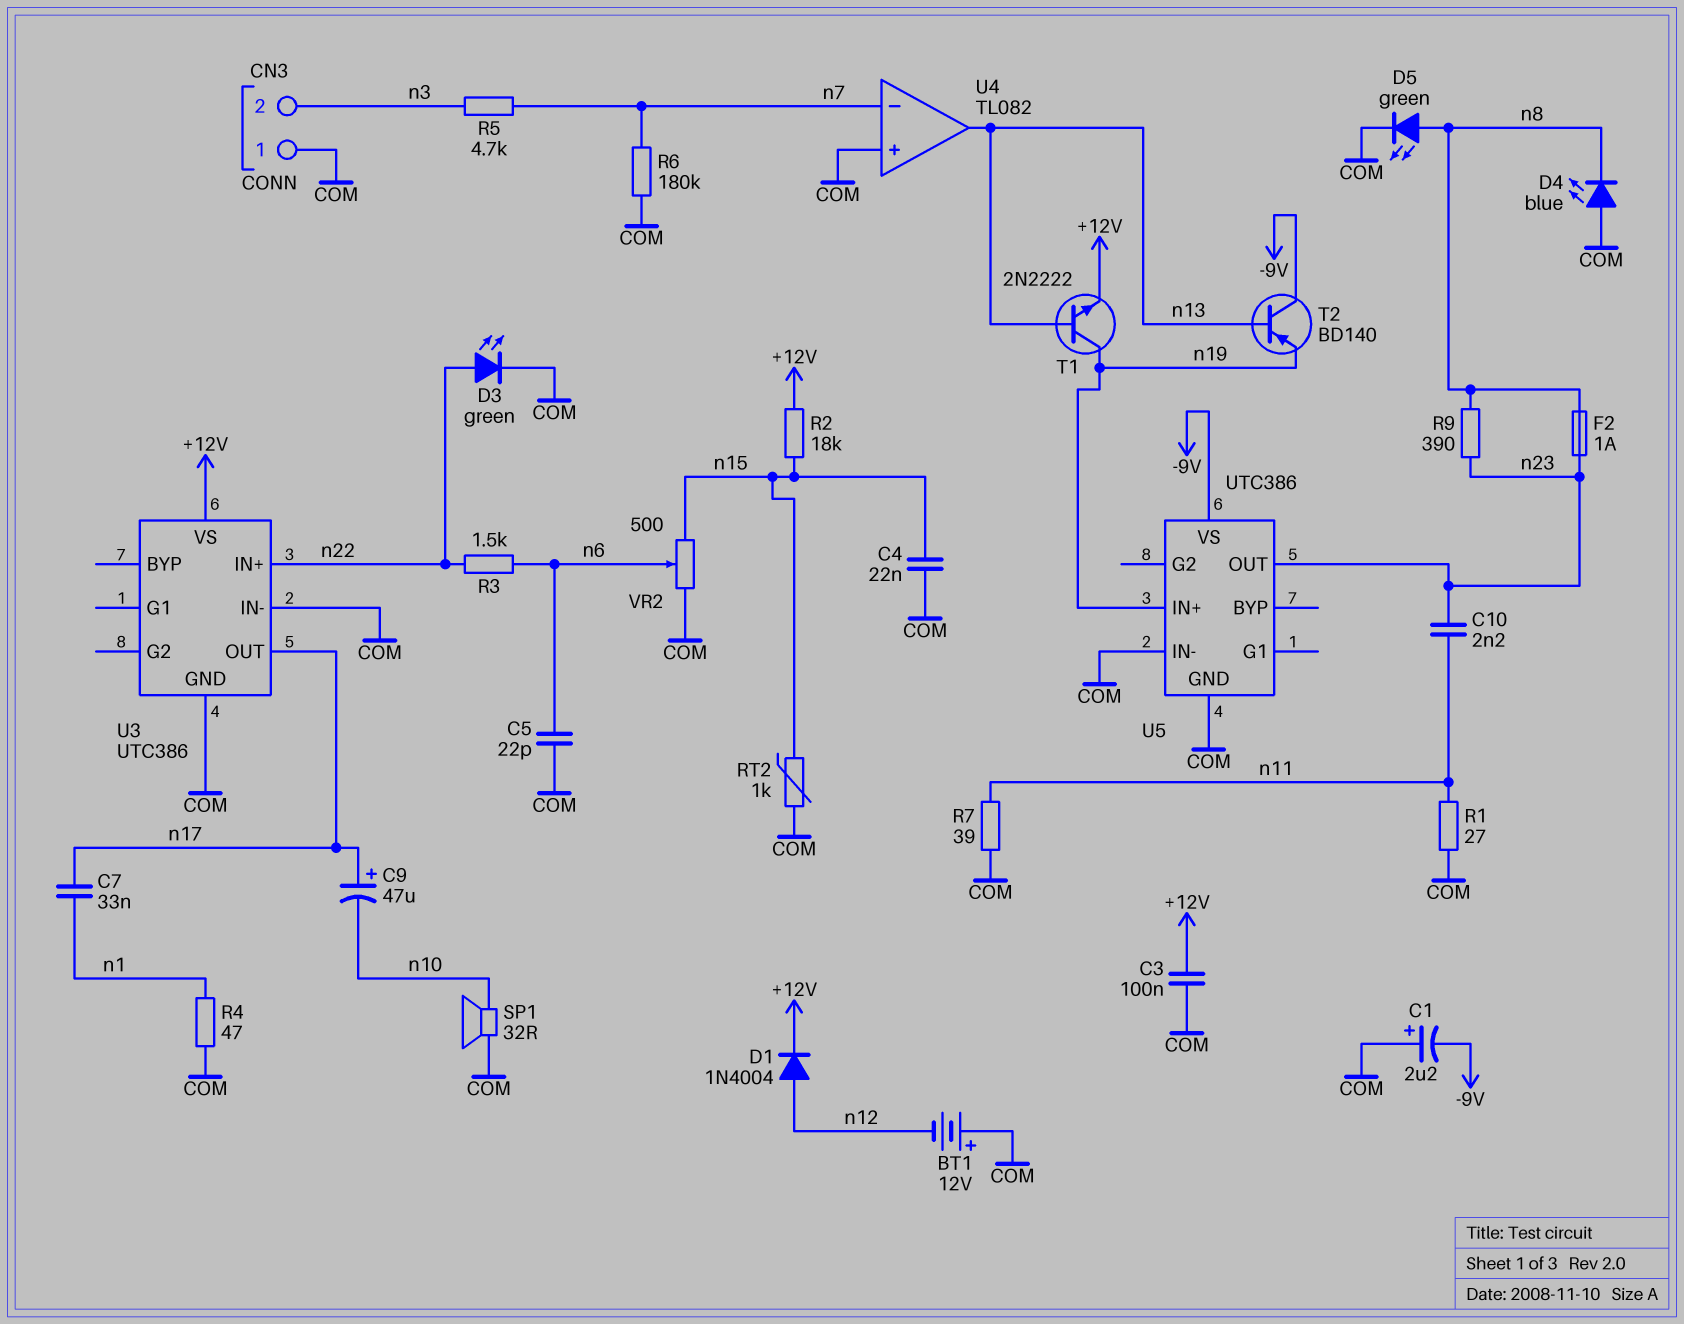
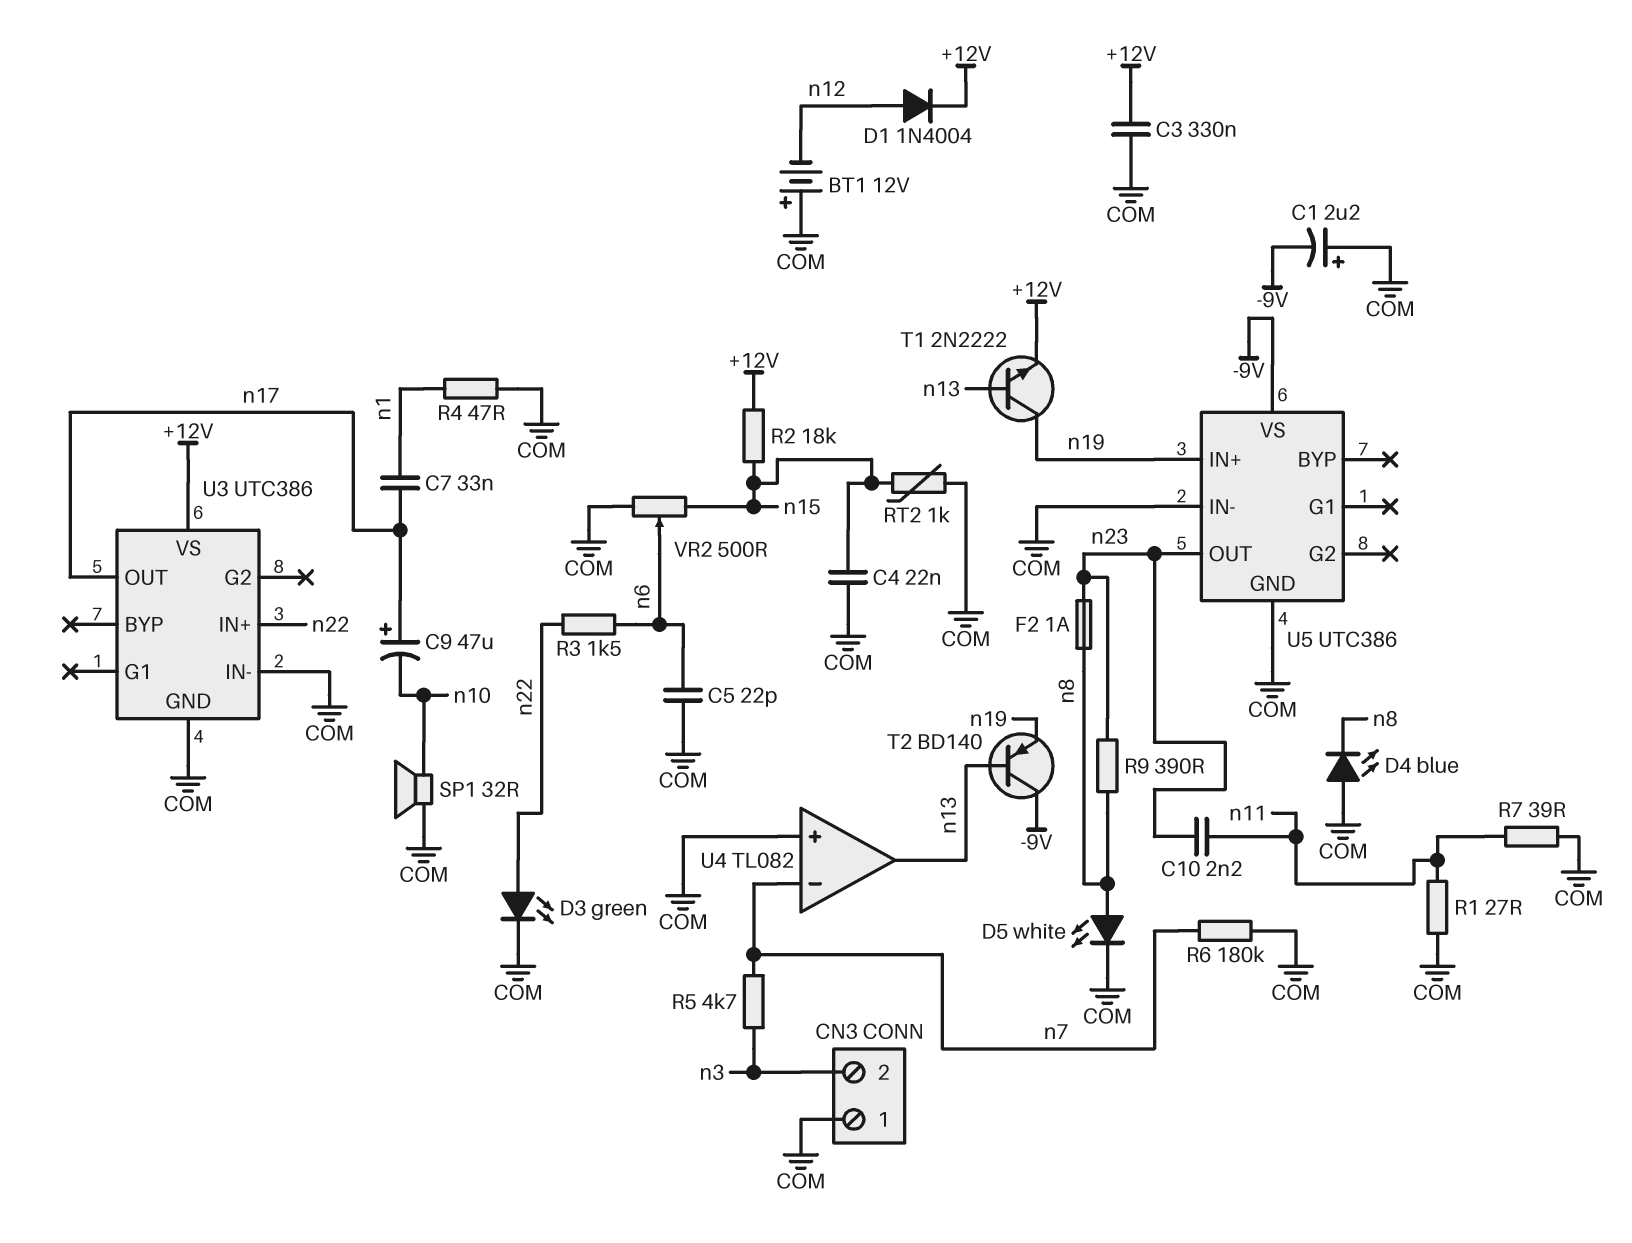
C3: 100nF (+12V, COM) -> 330nF (+12V, COM)
D5: LED green (A n8, K COM) -> LED white (A n8, K COM)

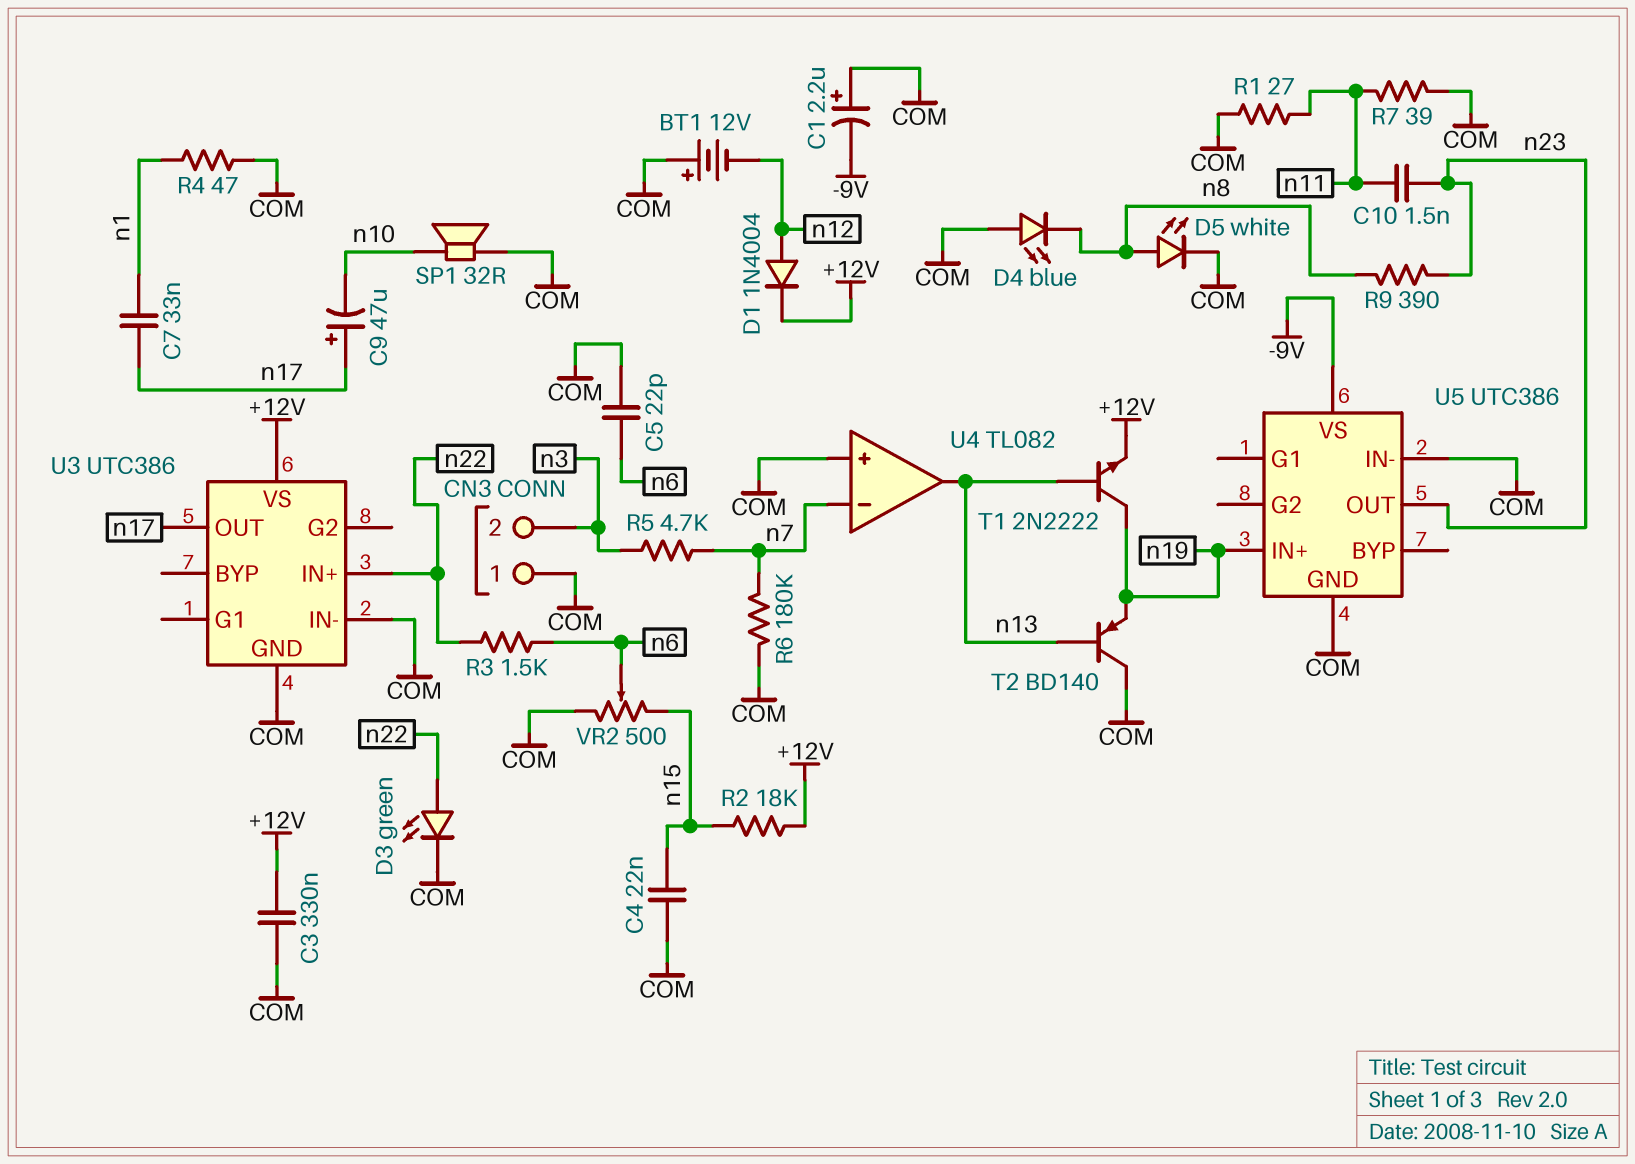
C10: 2.2nF (n11, n23) -> 1.5nF (n11, n23)
F2: 1A (n8, n23) -> none
RT2: 1k (COM, n15) -> none
T2: PNP BD140 (B n13, C -9V, E n19) -> PNP BD140 (B n13, C COM, E n19)

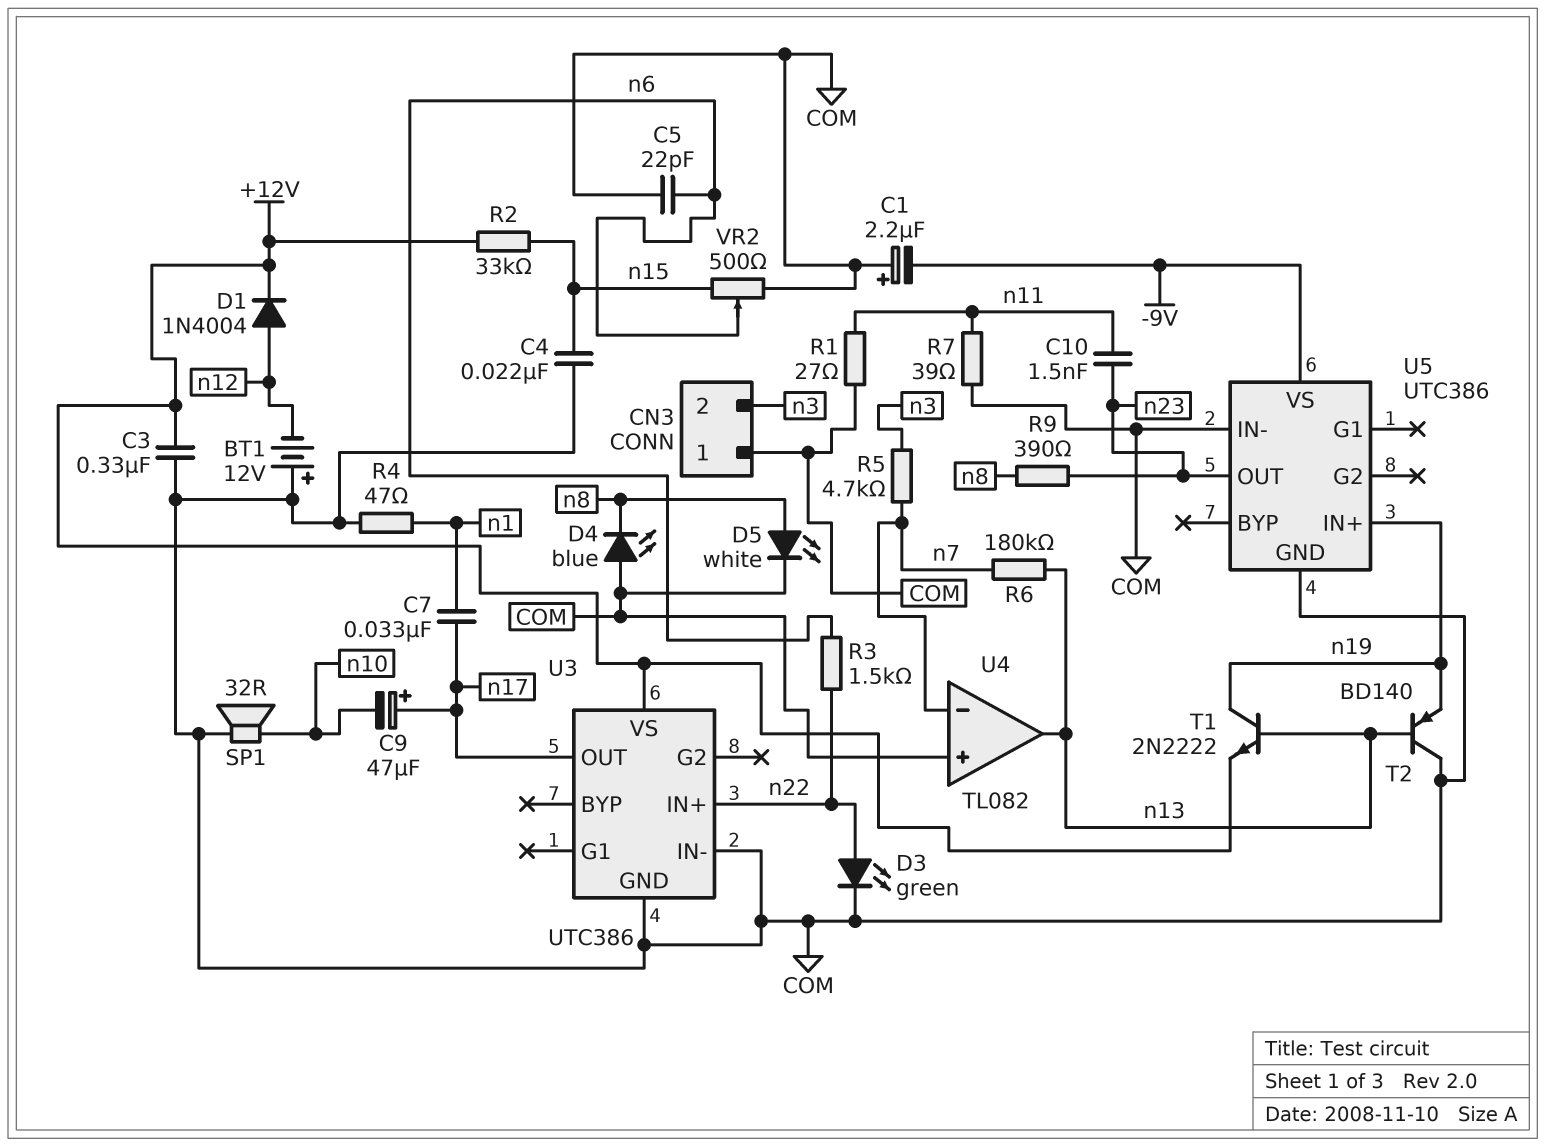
R2: 18k (+12V, n15) -> 33k (+12V, n15)
R6: 180k (COM, n7) -> 180k (n7, n13)

